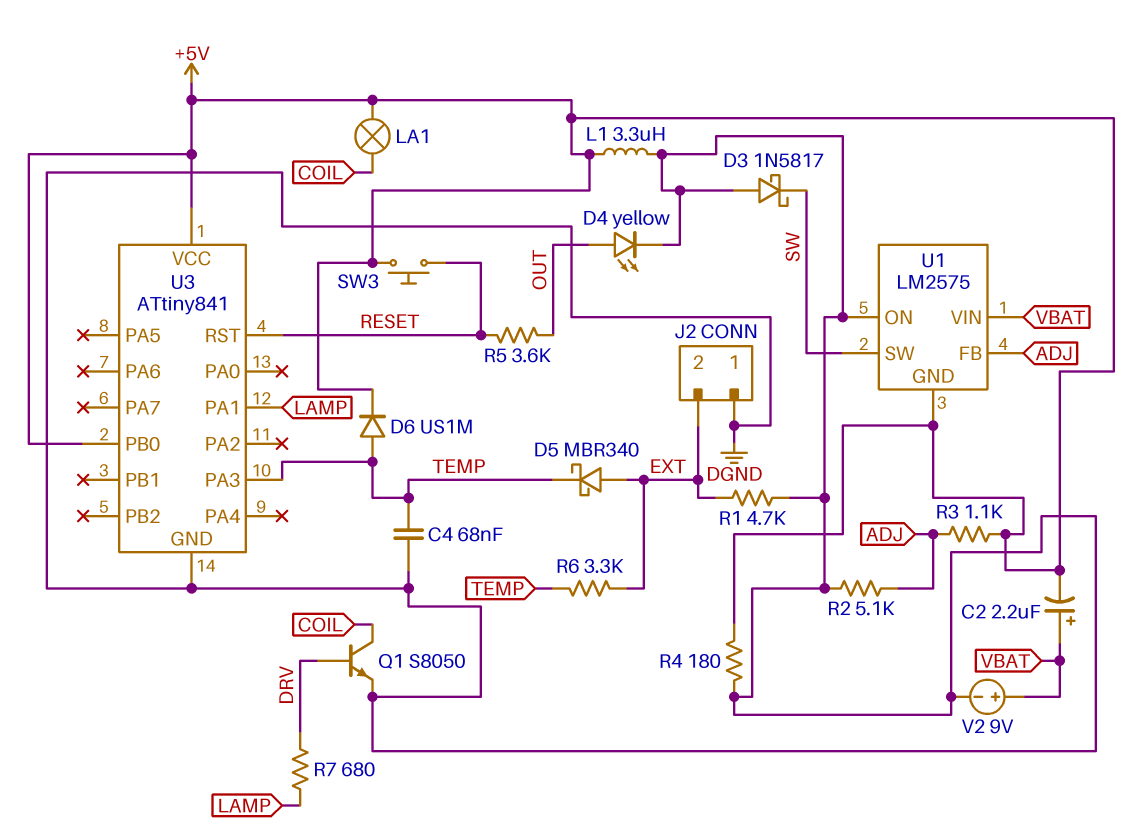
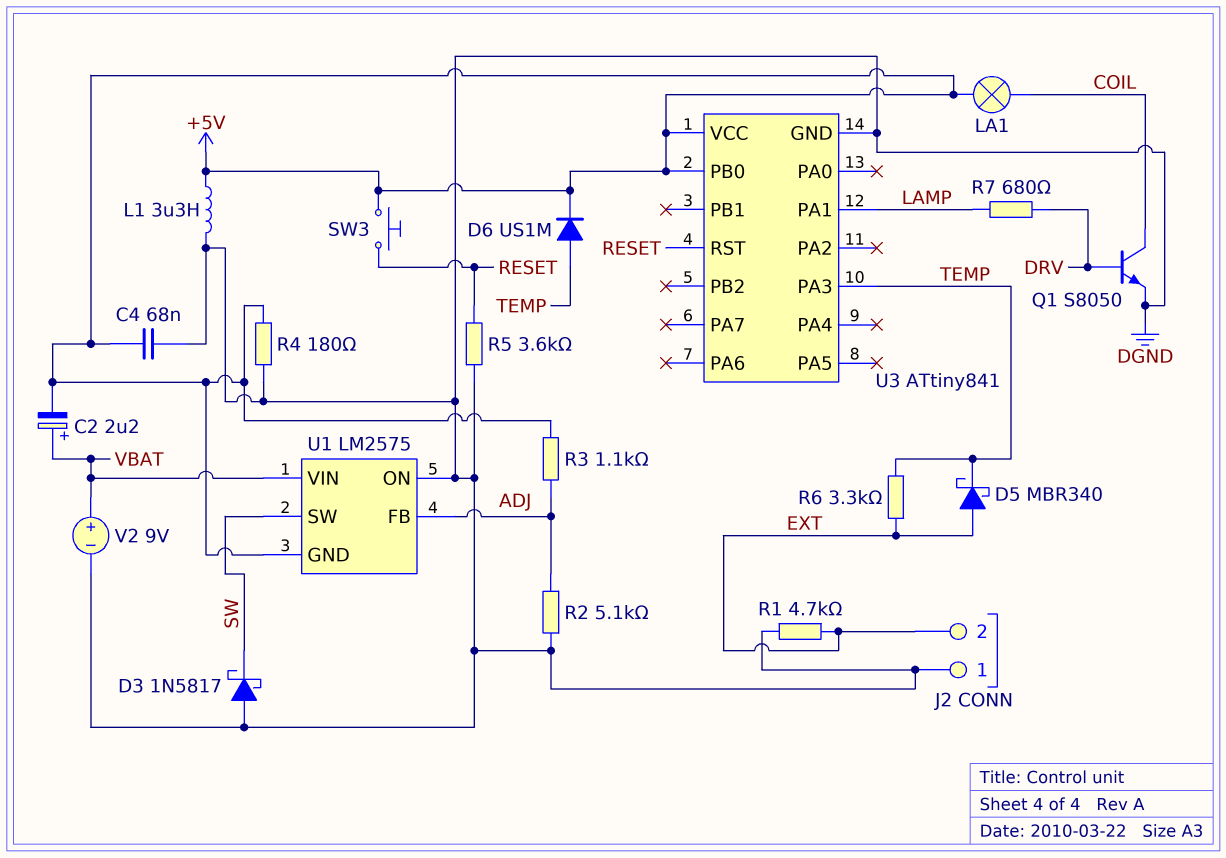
C4: 68nF (DGND, TEMP) -> 68nF (+5V, DGND)
D4: LED yellow (A OUT, K DGND) -> none
R5: 3.6k (OUT, RESET) -> 3.6k (DGND, RESET)

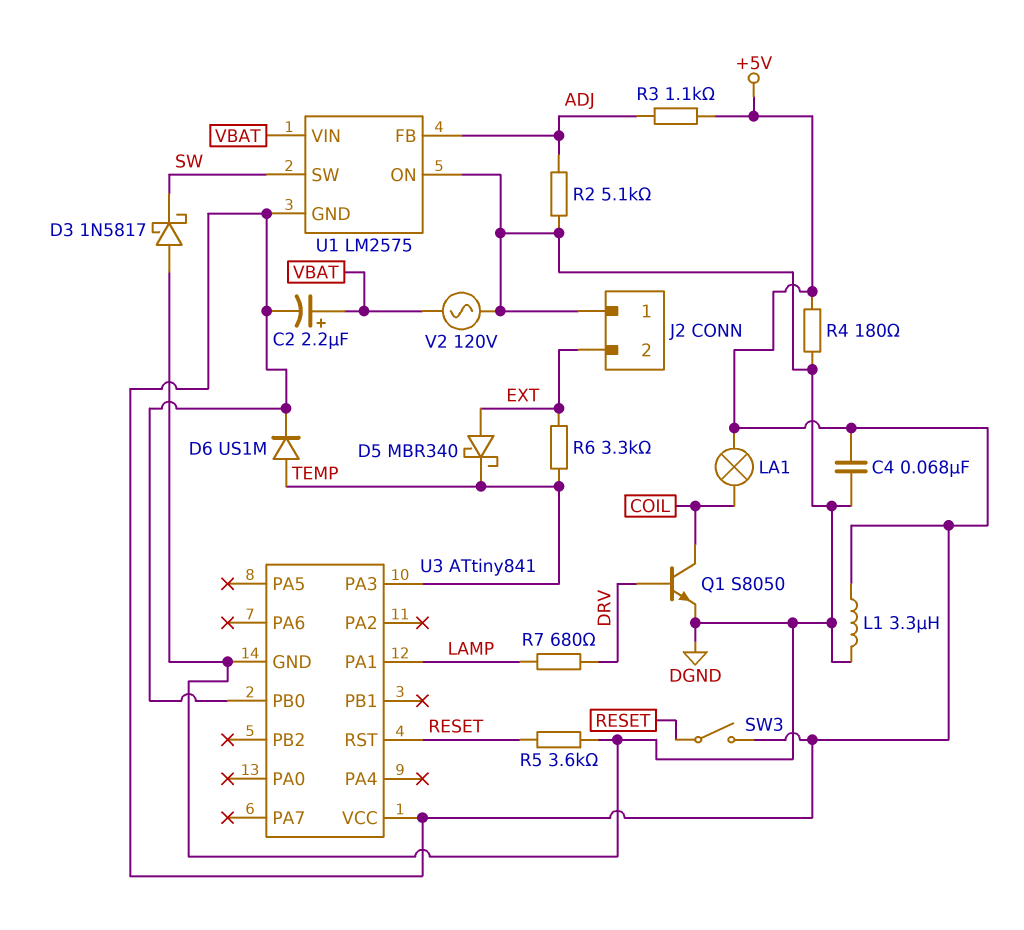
R1: 4.7k (DGND, EXT) -> none
SW3: button (+5V, RESET) -> switch (+5V, RESET)
V2: 9V (plus VBAT, minus DGND) -> AC 120V (DGND, VBAT)

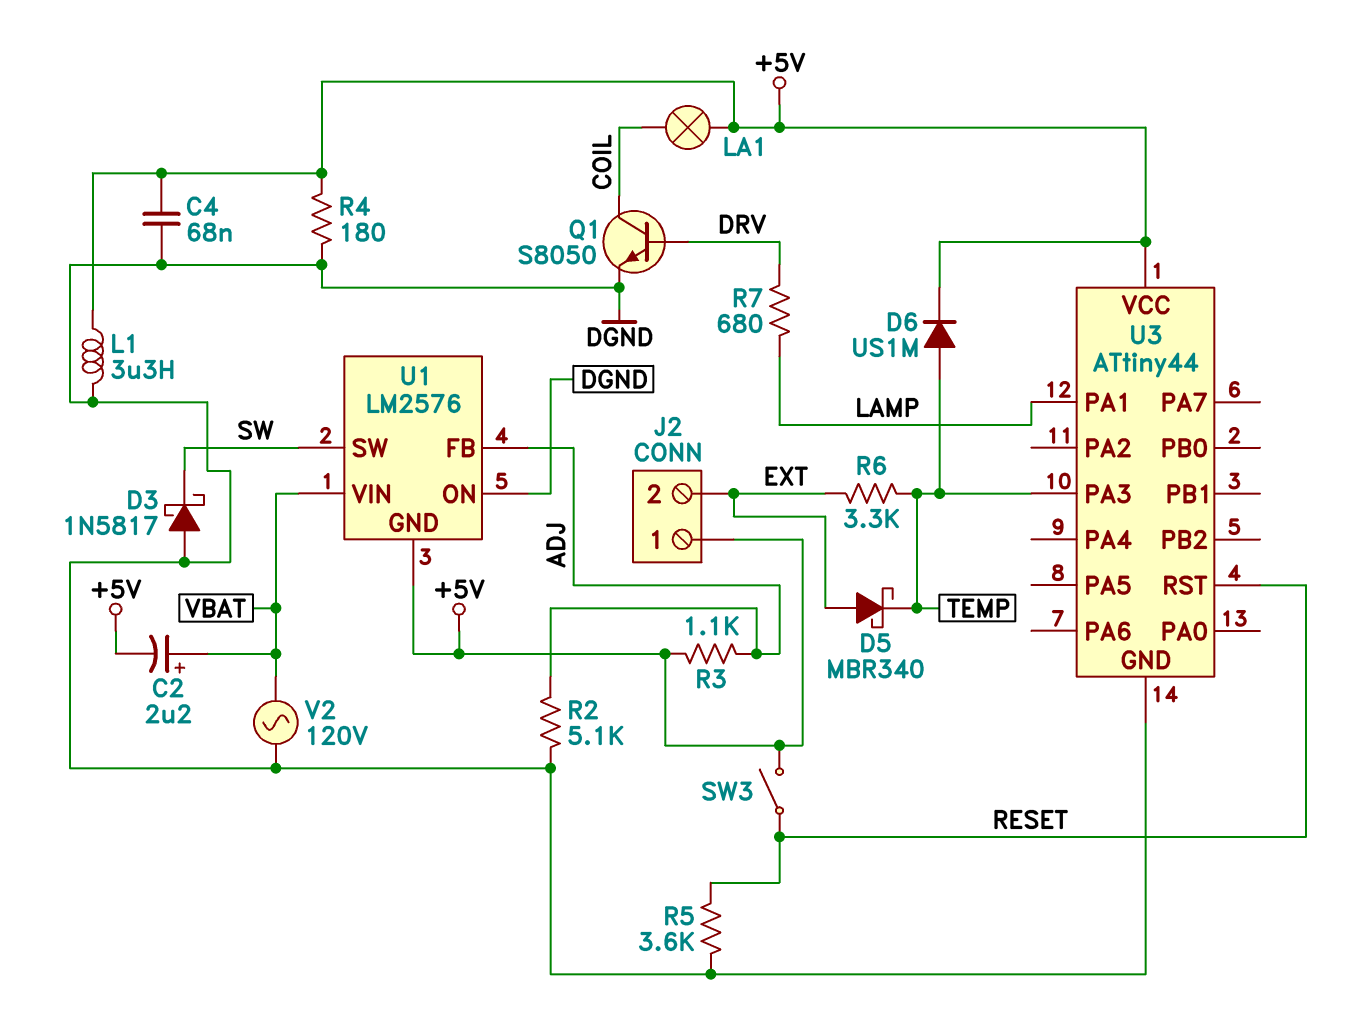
J2 pin 1: DGND -> +5V
U1: LM2575 -> LM2576
U3: ATtiny841 -> ATtiny44
U3 pin PB0: +5V -> none

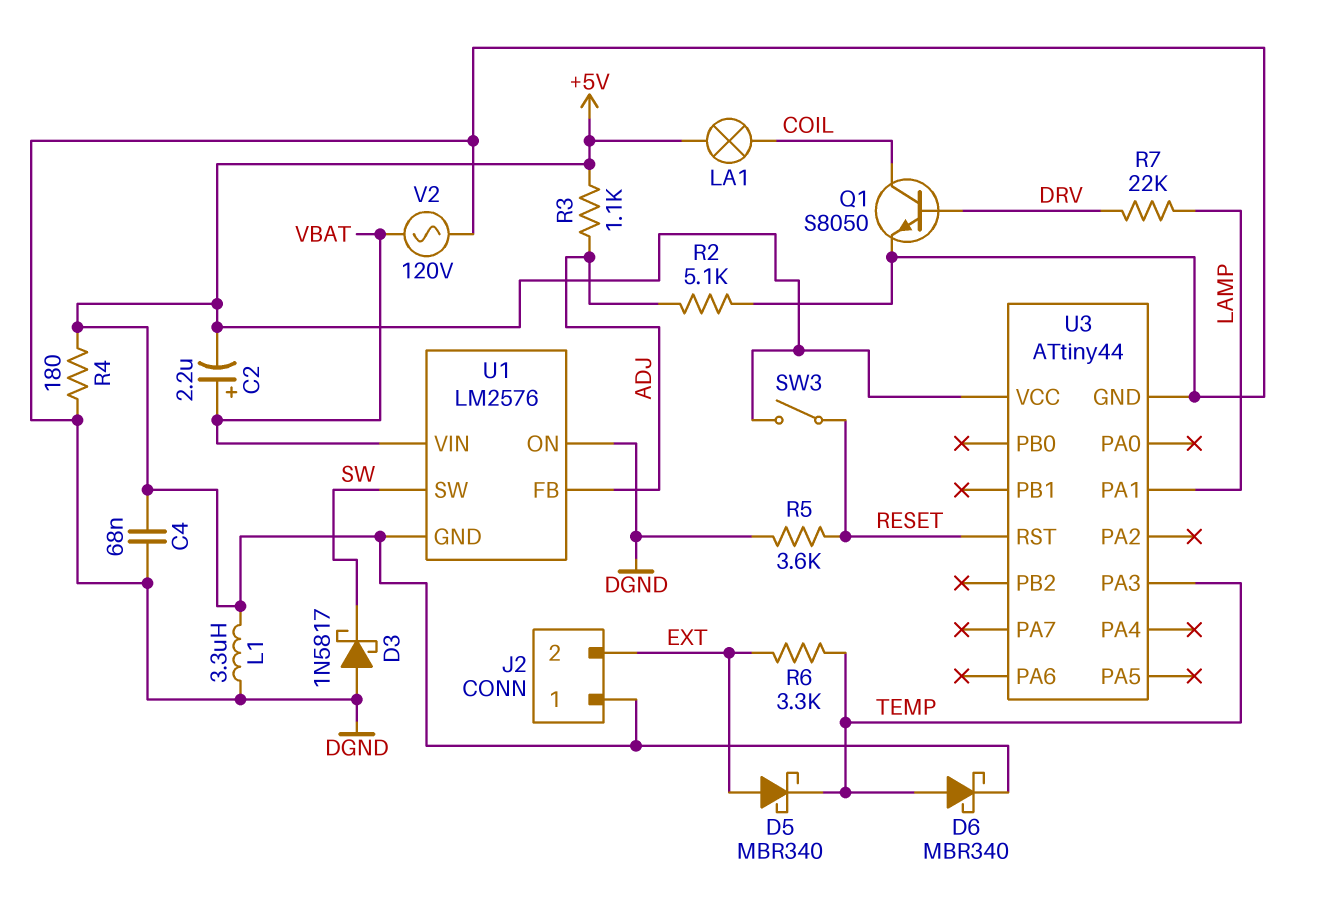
D6: diode US1M (A TEMP, K +5V) -> schottky MBR340 (A TEMP, K +5V)
R7: 680 (DRV, LAMP) -> 22k (DRV, LAMP)

